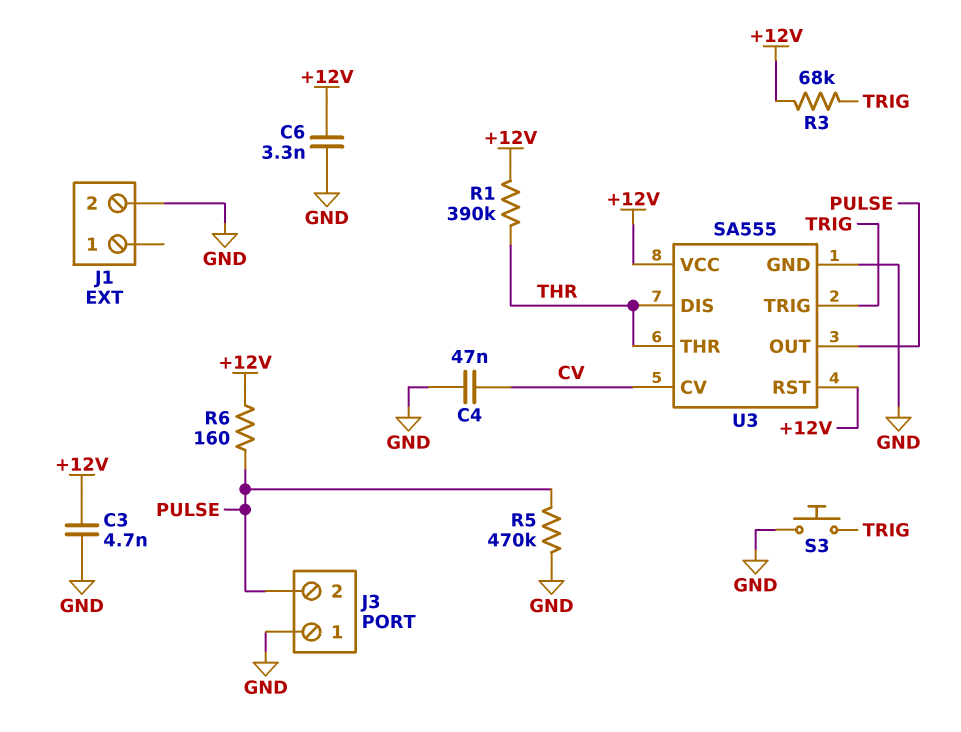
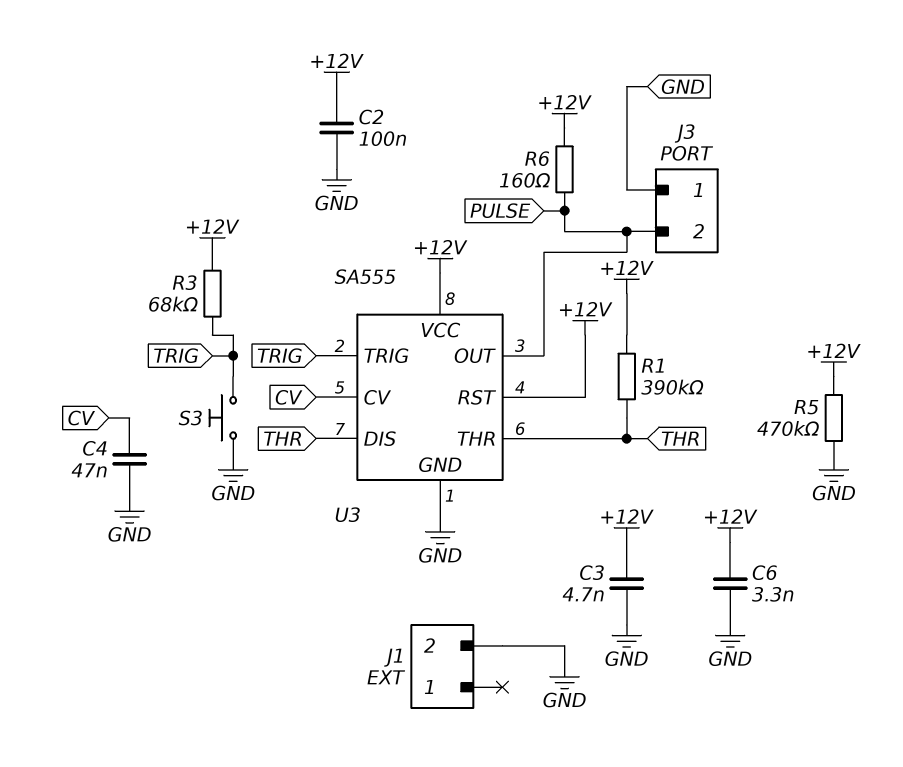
C2: none -> 100nF (+12V, GND)
R5: 470k (GND, PULSE) -> 470k (+12V, GND)

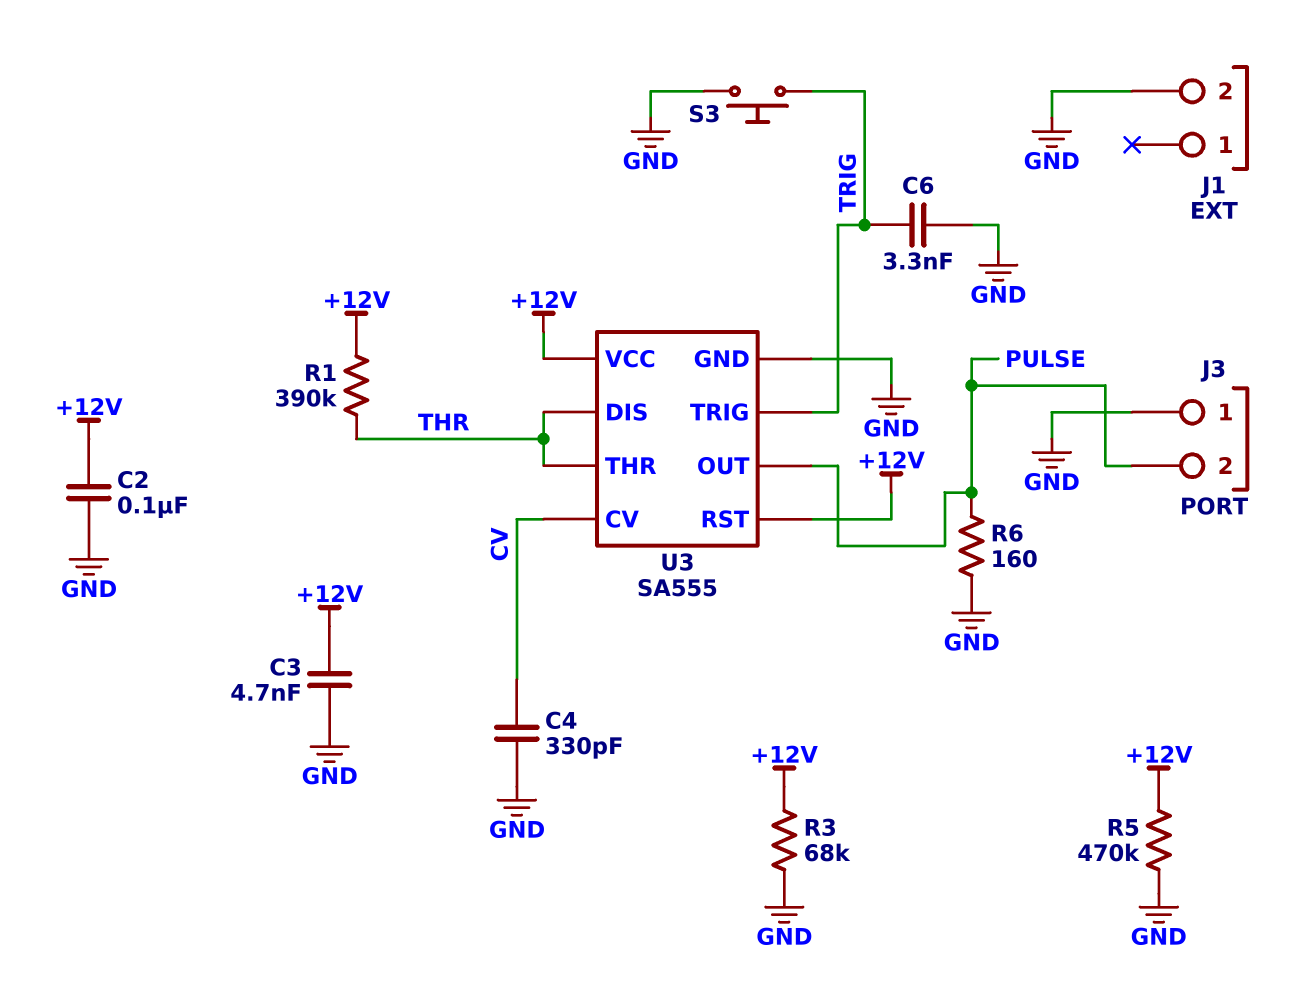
C4: 47nF (CV, GND) -> 330pF (CV, GND)
C6: 3.3nF (+12V, GND) -> 3.3nF (GND, TRIG)
R3: 68k (+12V, TRIG) -> 68k (+12V, GND)
R6: 160 (+12V, PULSE) -> 160 (GND, PULSE)

